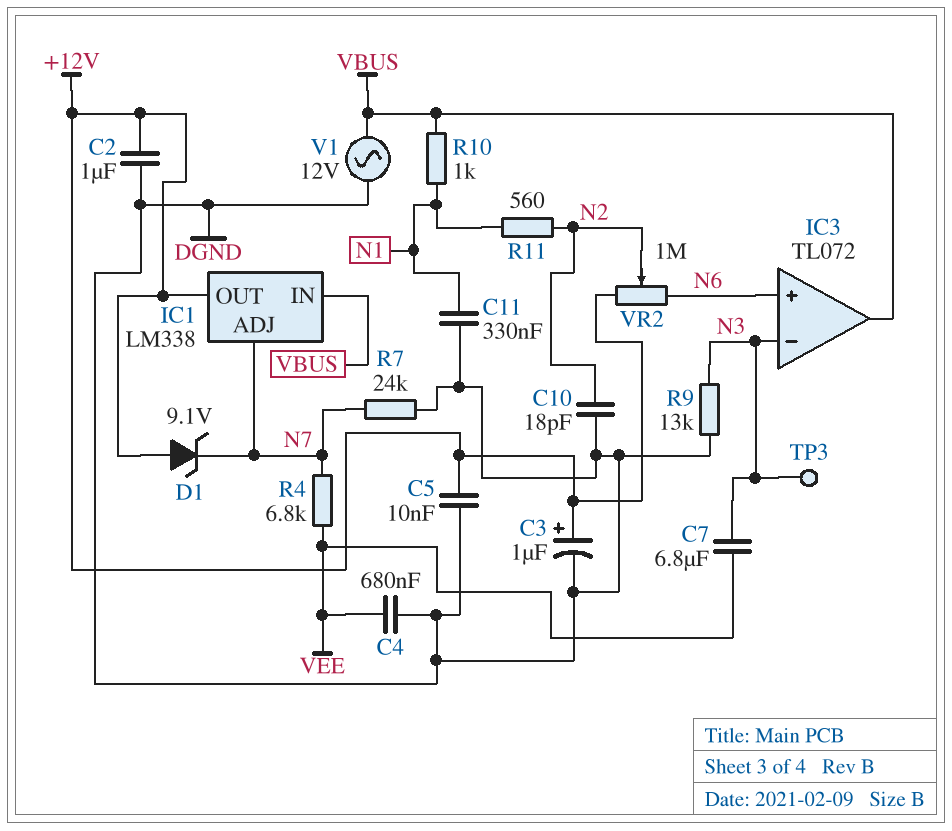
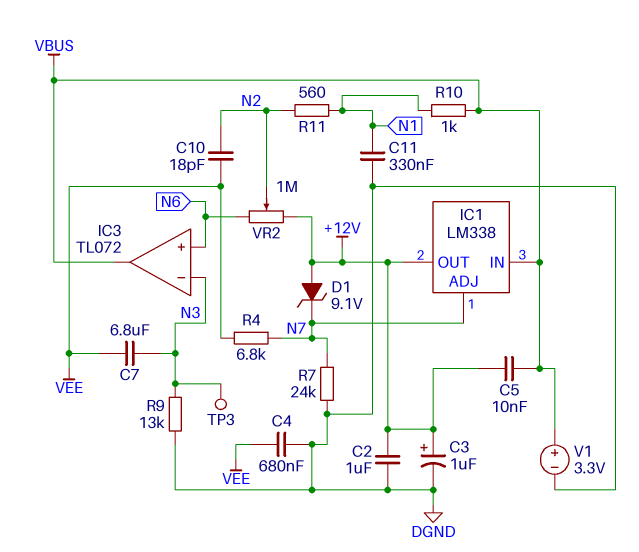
C5: 10nF (+12V, DGND) -> 10nF (+12V, VBUS)
C10: 18pF (DGND, N2) -> 18pF (N2, VEE)
V1: AC 12V (DGND, VBUS) -> 3.3V (plus VBUS, minus DGND)

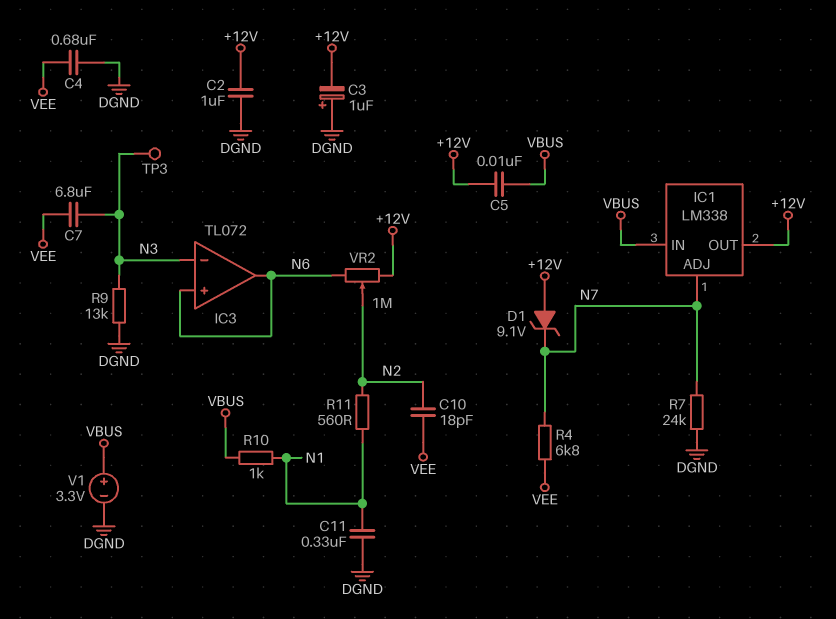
C3: 1uF (plus +12V, minus DGND) -> 1uF (plus DGND, minus +12V)
IC3 pin out: VBUS -> N6

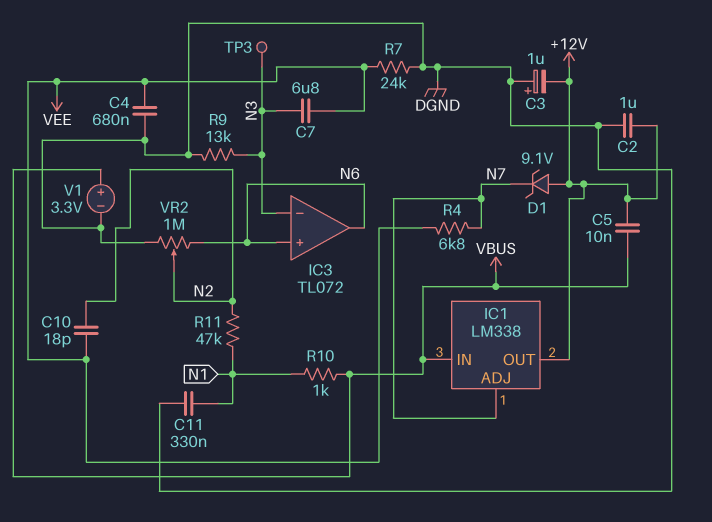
R7: 24k (DGND, N7) -> 24k (DGND, VEE)
R11: 560 (N1, N2) -> 47k (N1, N2)
VR2: 1M (+12V, N6, wiper N2) -> 1M (DGND, N6, wiper N2)

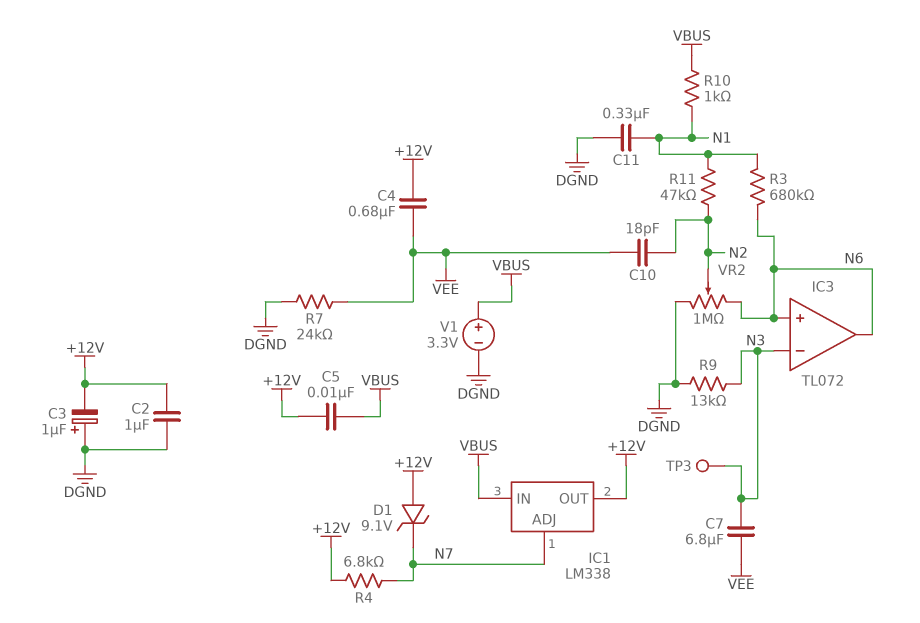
C4: 680nF (DGND, VEE) -> 680nF (+12V, VEE)
R3: none -> 680k (N1, N6)
R4: 6.8k (N7, VEE) -> 6.8k (+12V, N7)

